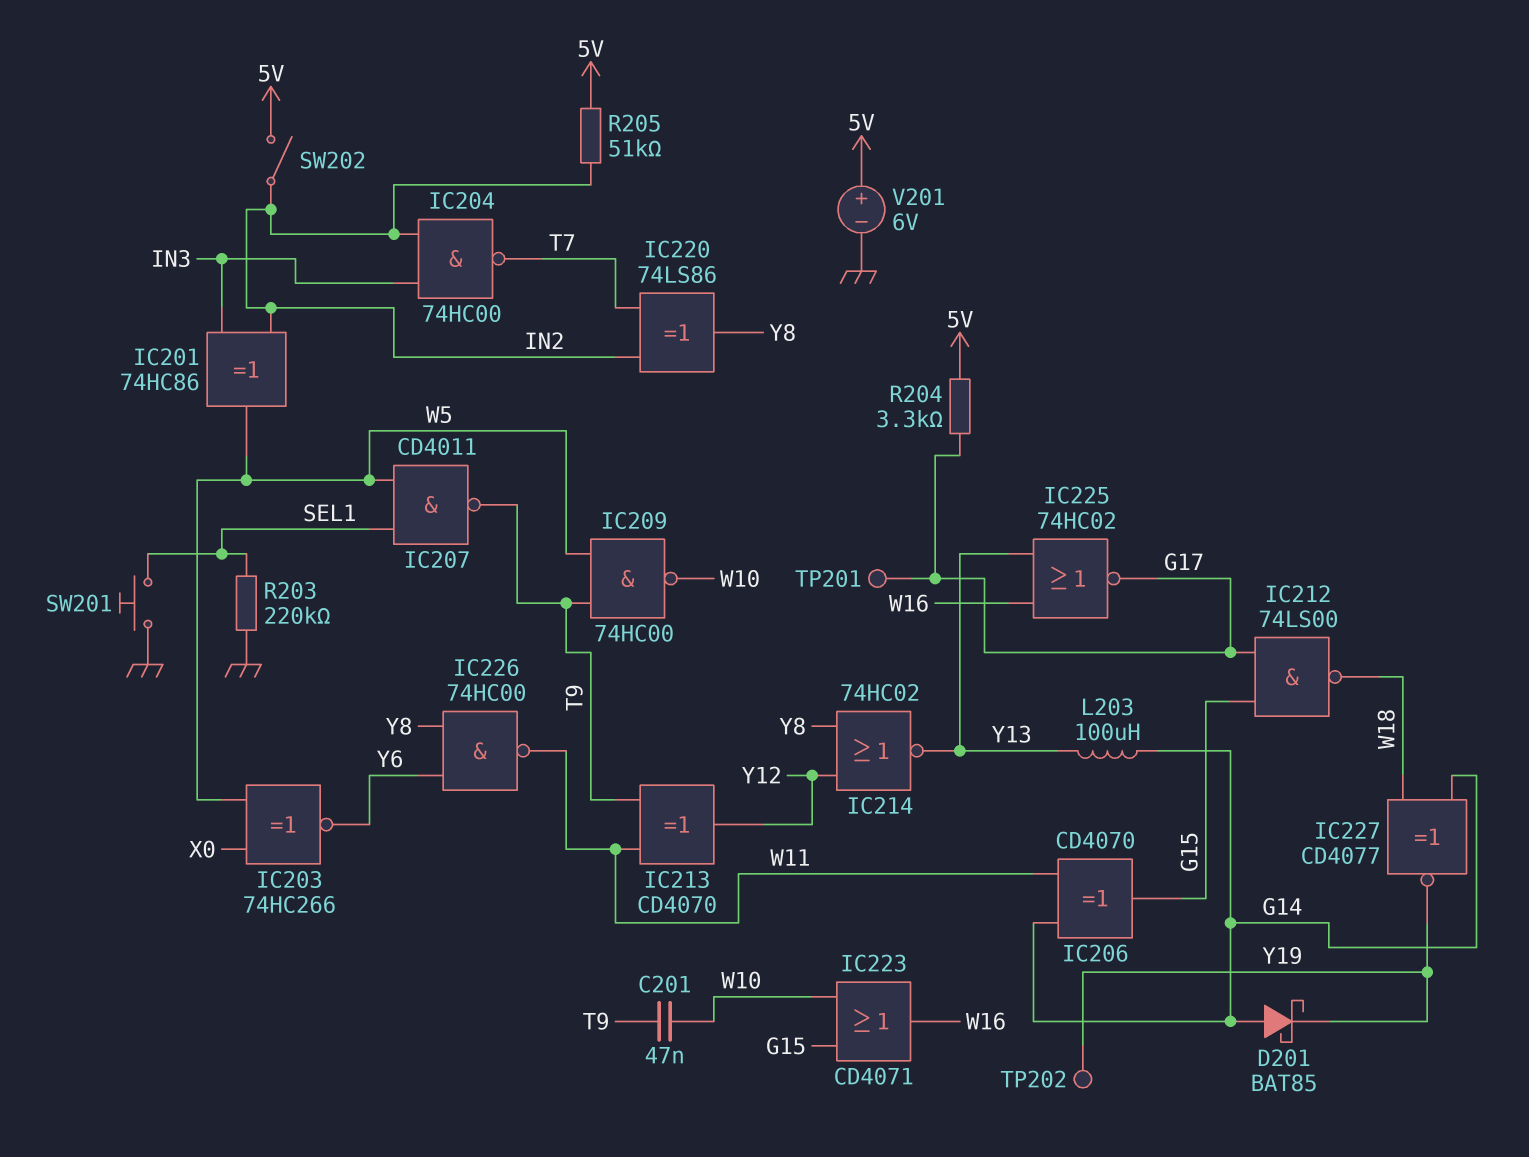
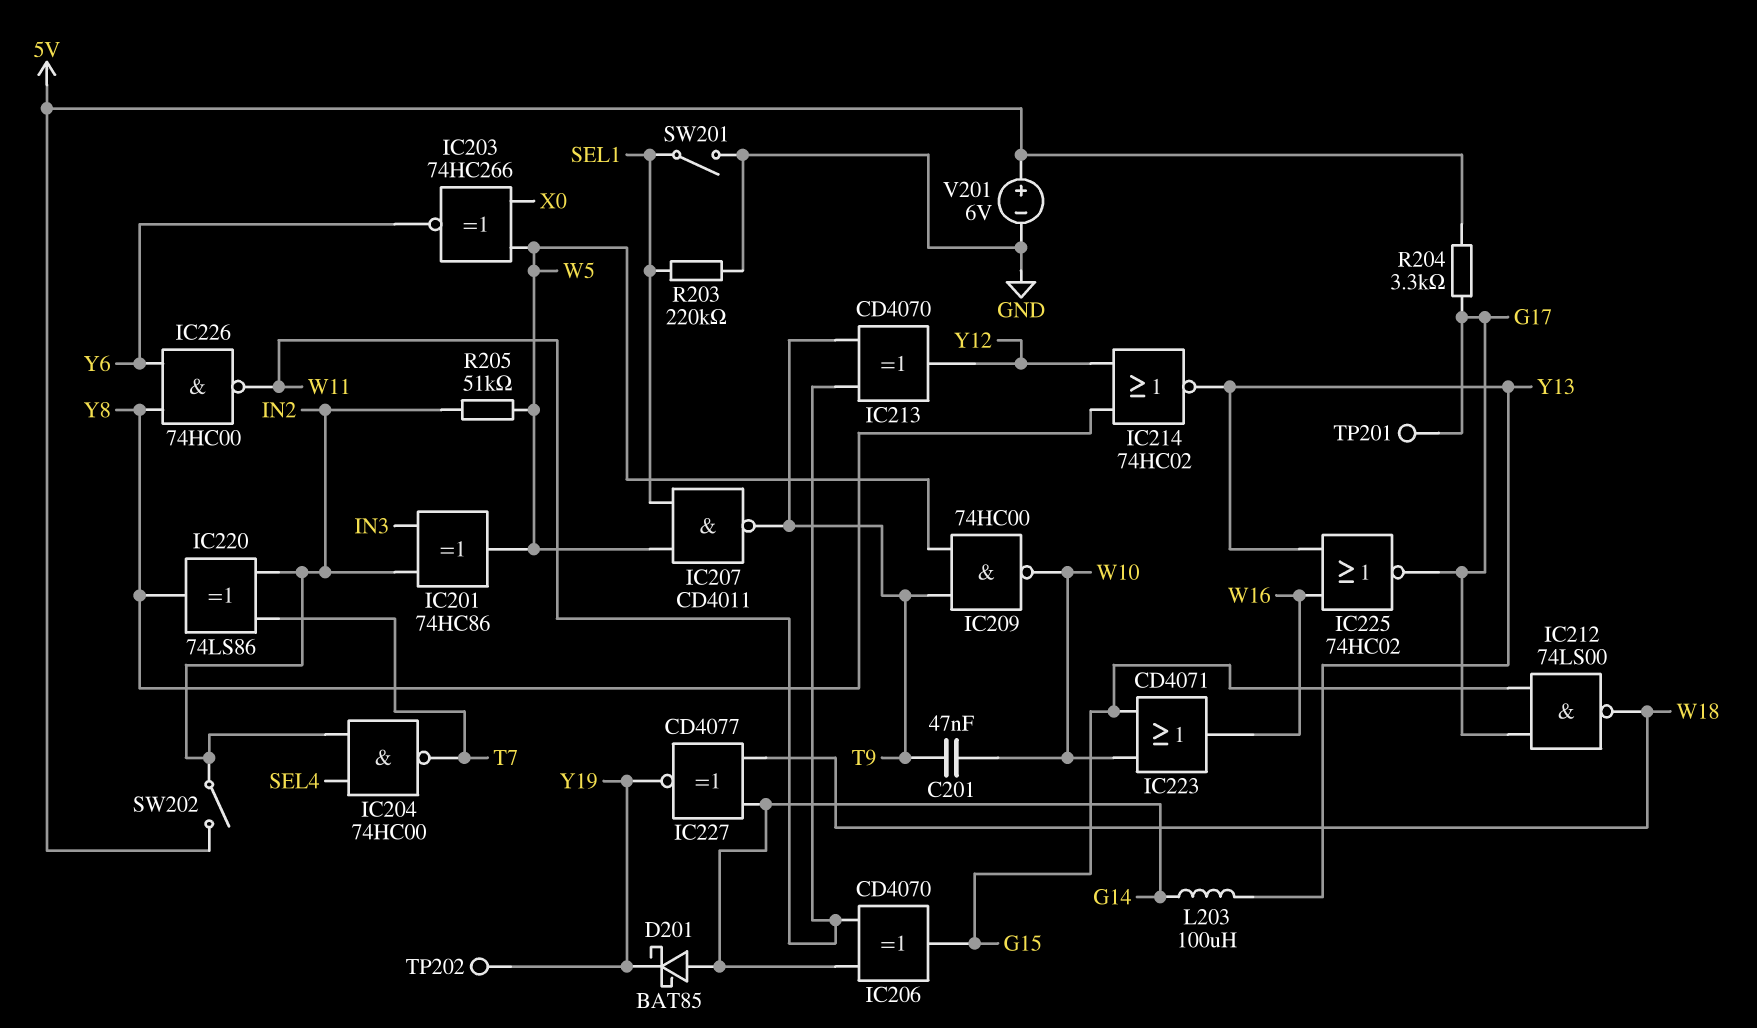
IC204: NAND 74HC00 (in IN2, in IN3, out T7) -> NAND 74HC00 (in IN2, in SEL4, out T7)
R205: 51k (5V, IN2) -> 51k (IN2, W5)
SW201: button (GND, SEL1) -> switch (GND, SEL1)

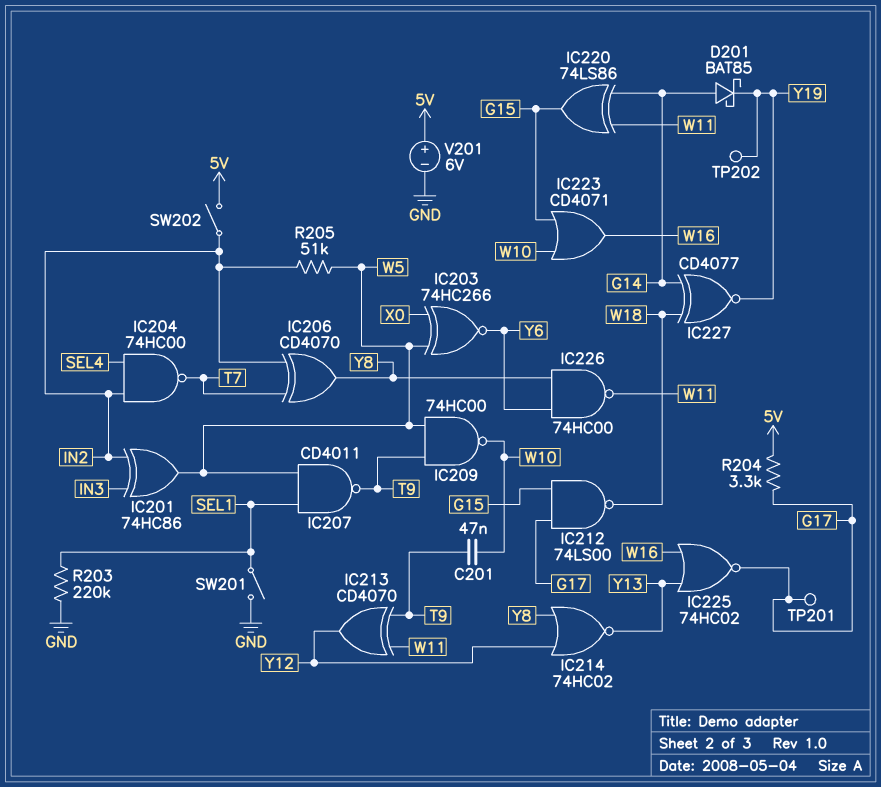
IC206: XOR CD4070 (in G14, in W11, out G15) -> XOR CD4070 (in IN2, in T7, out Y8)
IC220: XOR 74LS86 (in IN2, in T7, out Y8) -> XOR 74LS86 (in G14, in W11, out G15)
L203: 100uH (G14, Y13) -> none

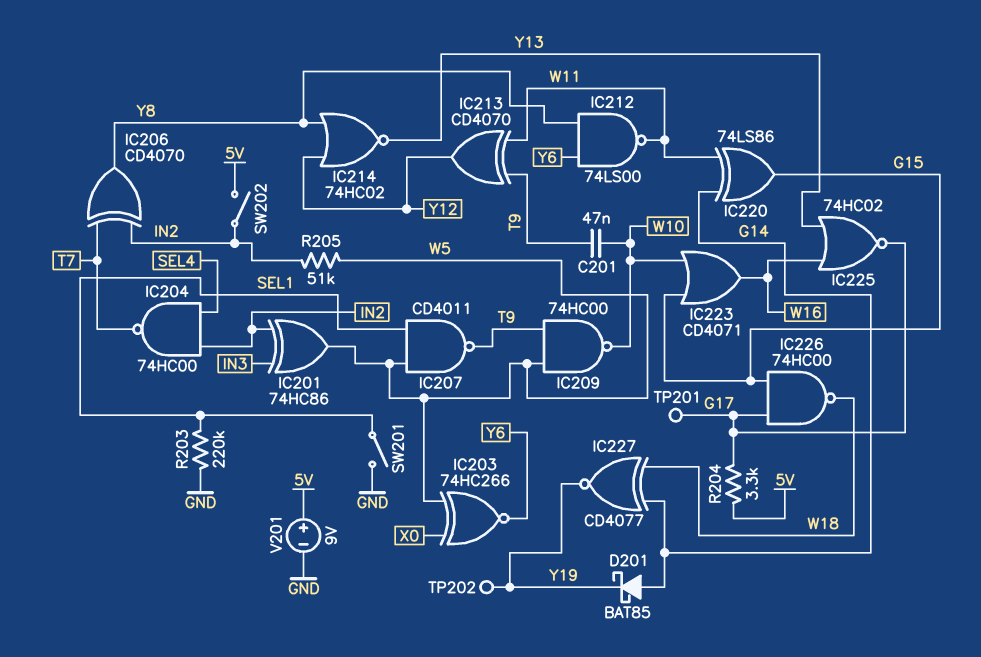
IC212: NAND 74LS00 (in G15, in G17, out W18) -> NAND 74LS00 (in Y6, in Y8, out W11)
IC226: NAND 74HC00 (in Y6, in Y8, out W11) -> NAND 74HC00 (in G15, in G17, out W18)
V201: 6V (plus 5V, minus GND) -> 9V (plus 5V, minus GND)

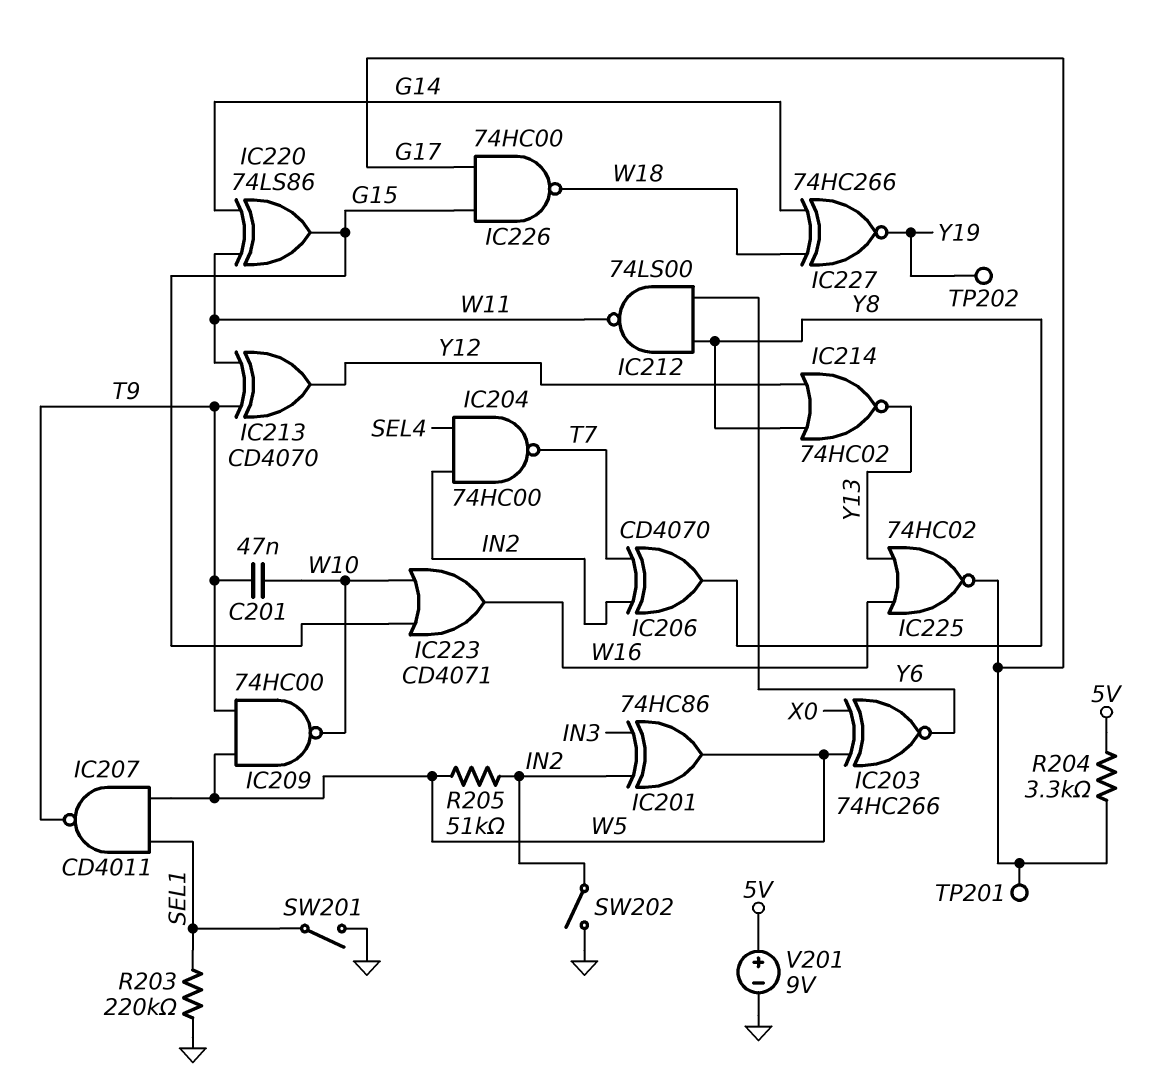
D201: schottky BAT85 (A G14, K Y19) -> none
IC227: XNOR CD4077 (in G14, in W18, out Y19) -> XNOR 74HC266 (in G14, in W18, out Y19)
SW202: switch (5V, IN2) -> switch (GND, IN2)

